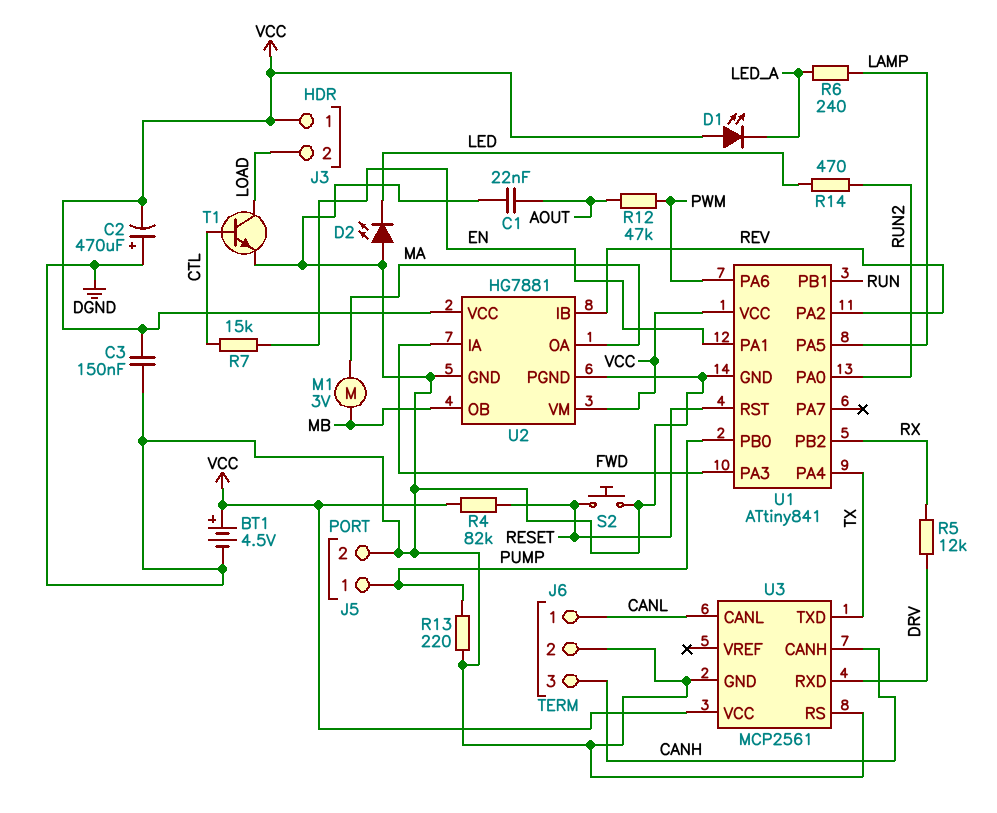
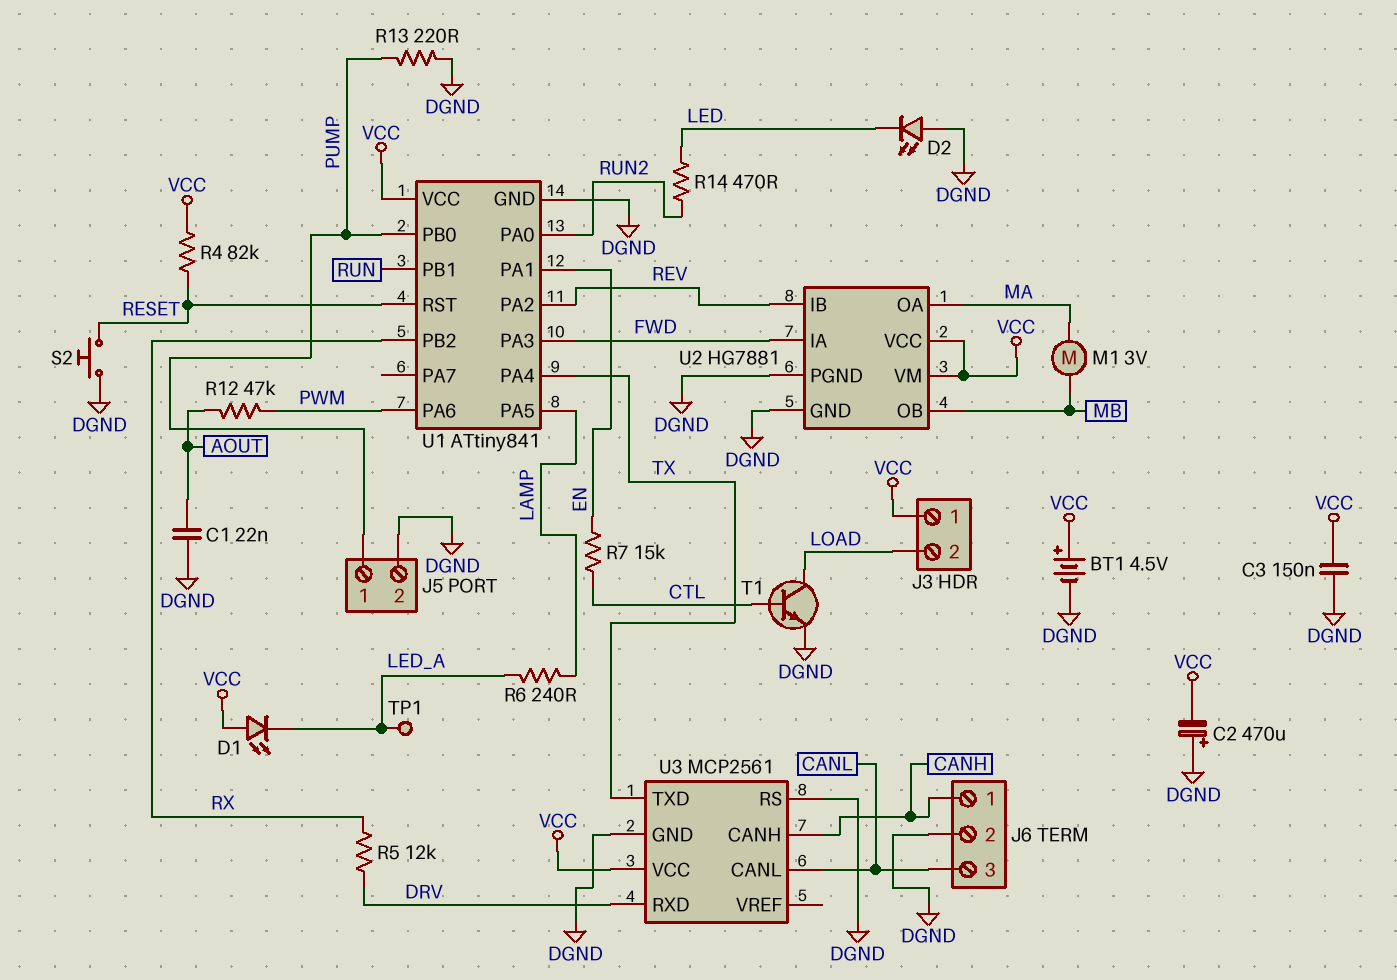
J6 pin 1: CANL -> CANH
J6 pin 3: CANH -> CANL
TP1: none -> test point (LED_A)

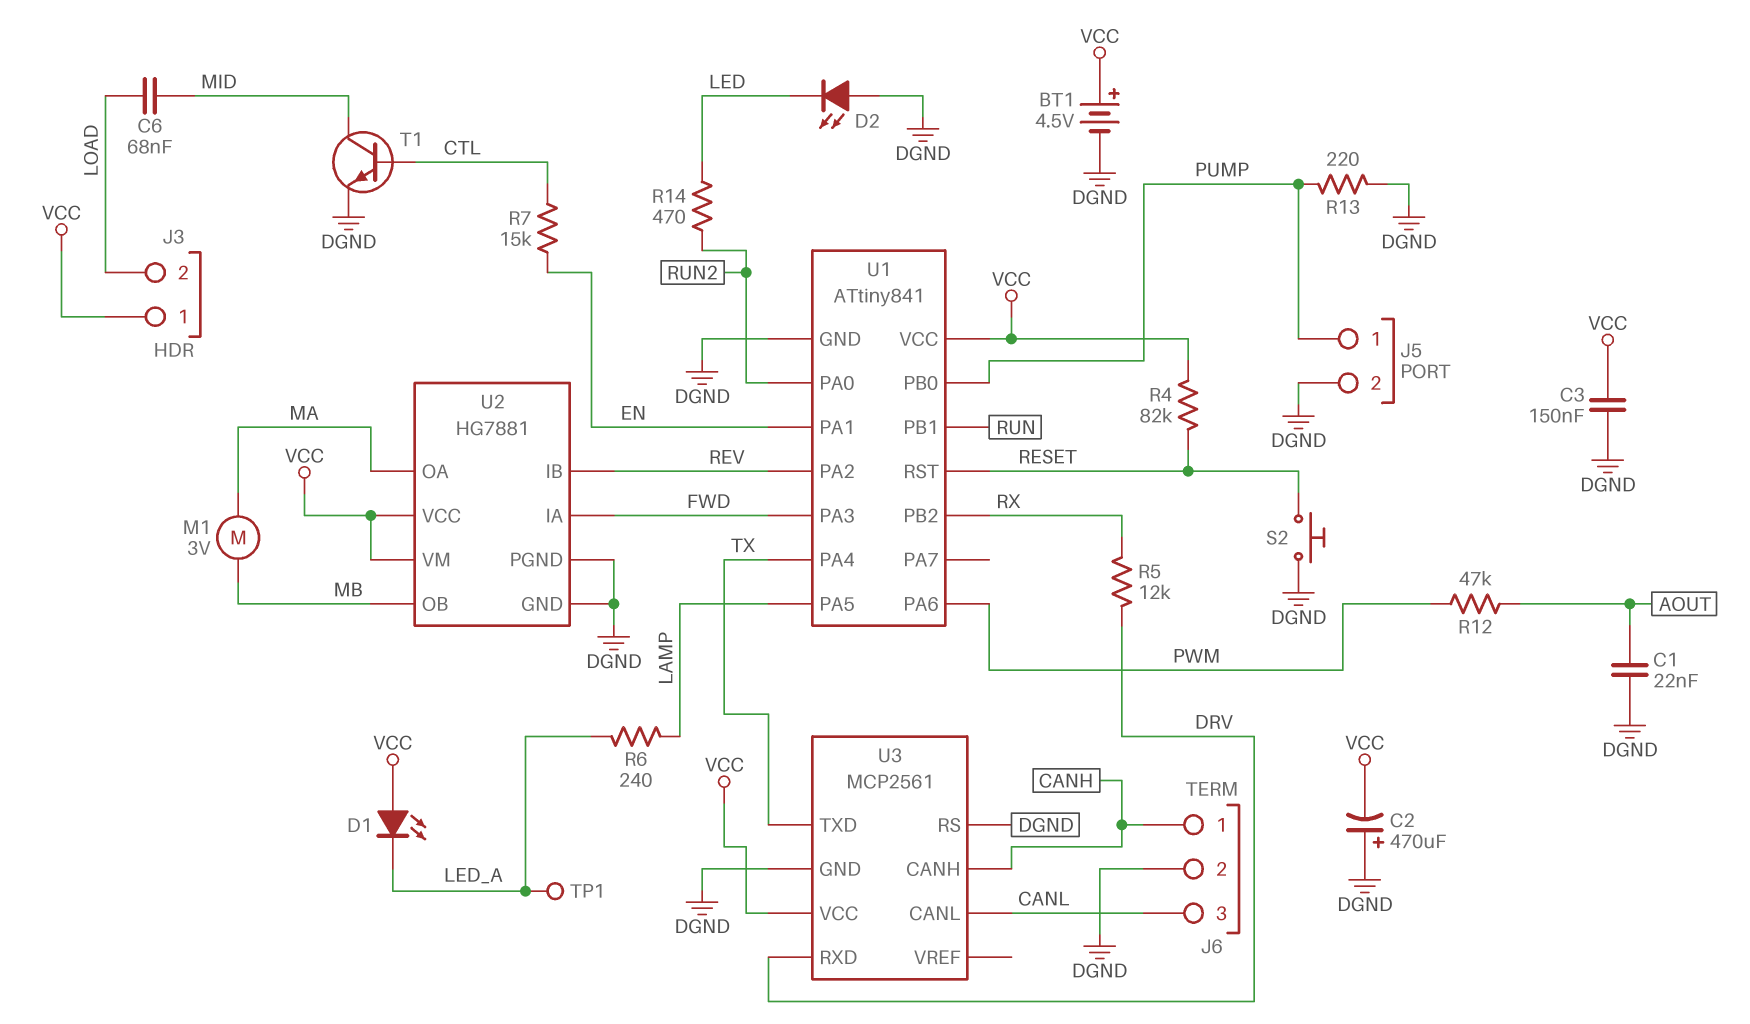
C6: none -> 68nF (LOAD, MID)
T1: NPN (B CTL, C LOAD, E DGND) -> NPN (B CTL, C MID, E DGND)

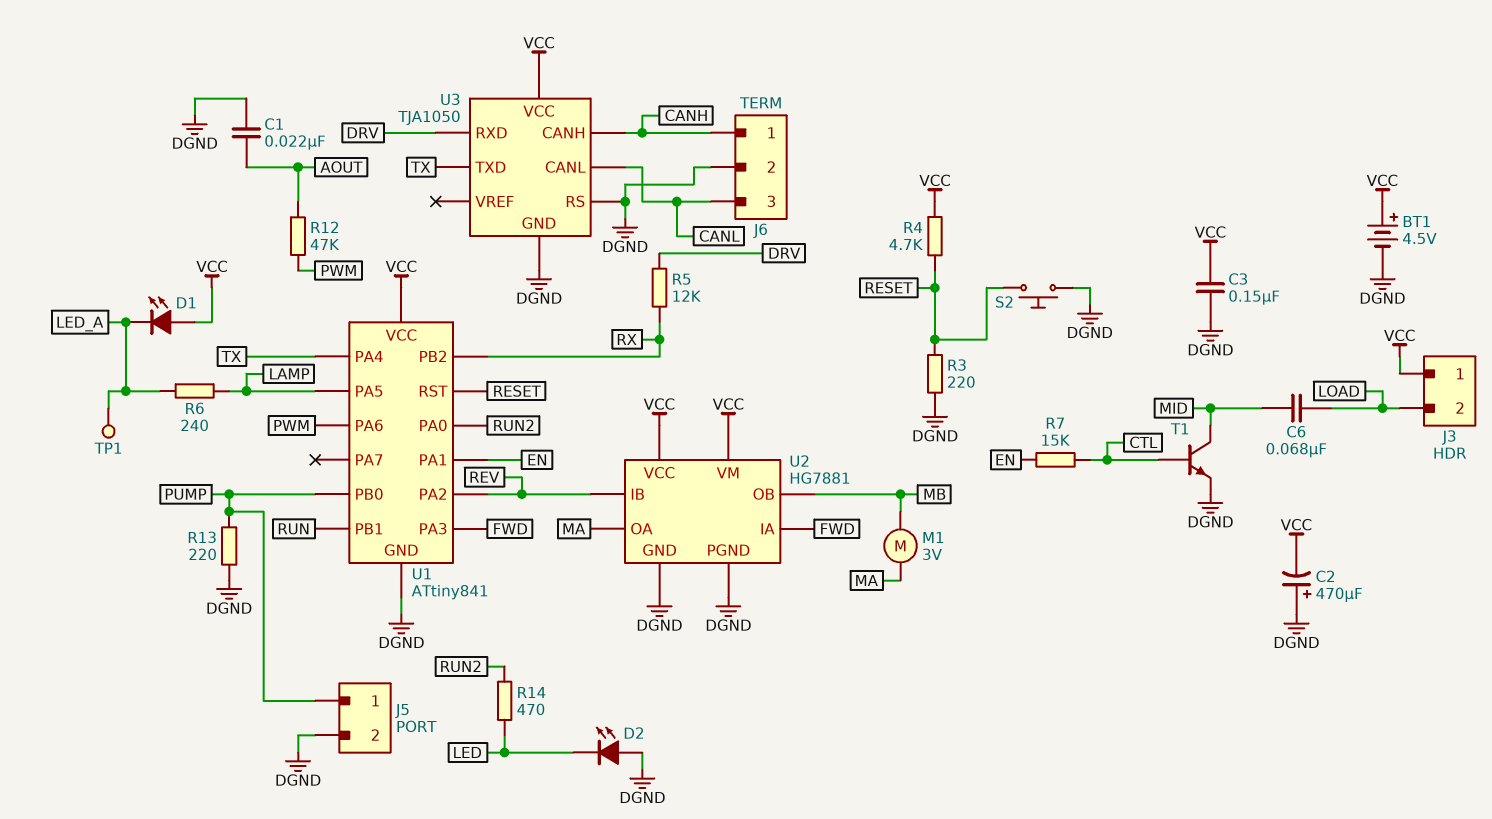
R3: none -> 220 (DGND, RESET)
R4: 82k (RESET, VCC) -> 4.7k (RESET, VCC)
U3: MCP2561 -> TJA1050

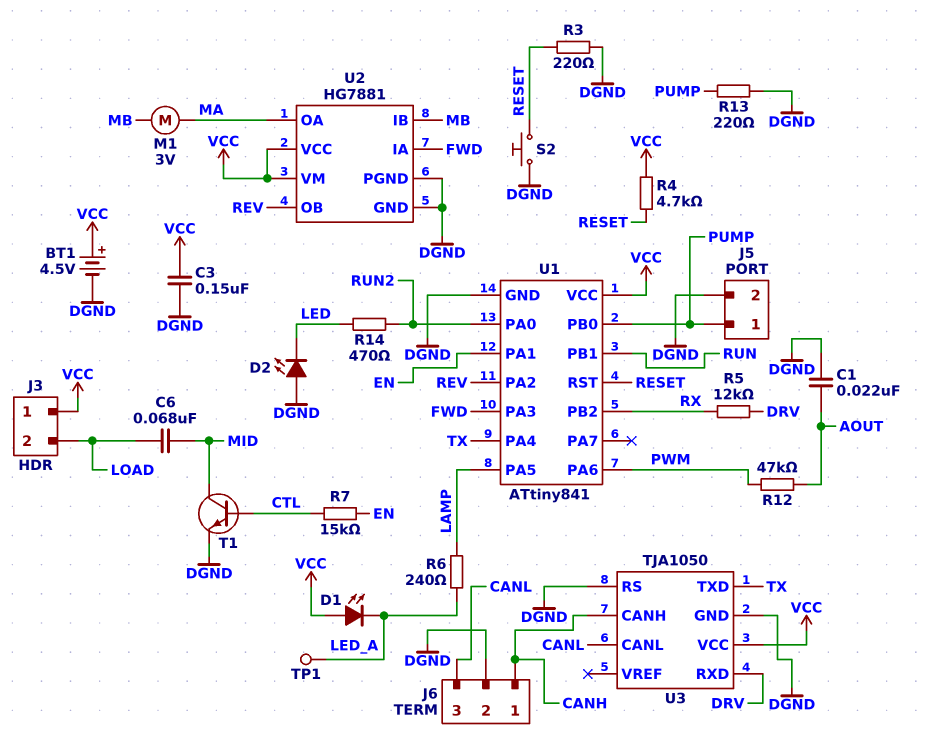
C2: 470uF (plus DGND, minus VCC) -> none
U2 pin IB: REV -> MB
U2 pin OB: MB -> REV

